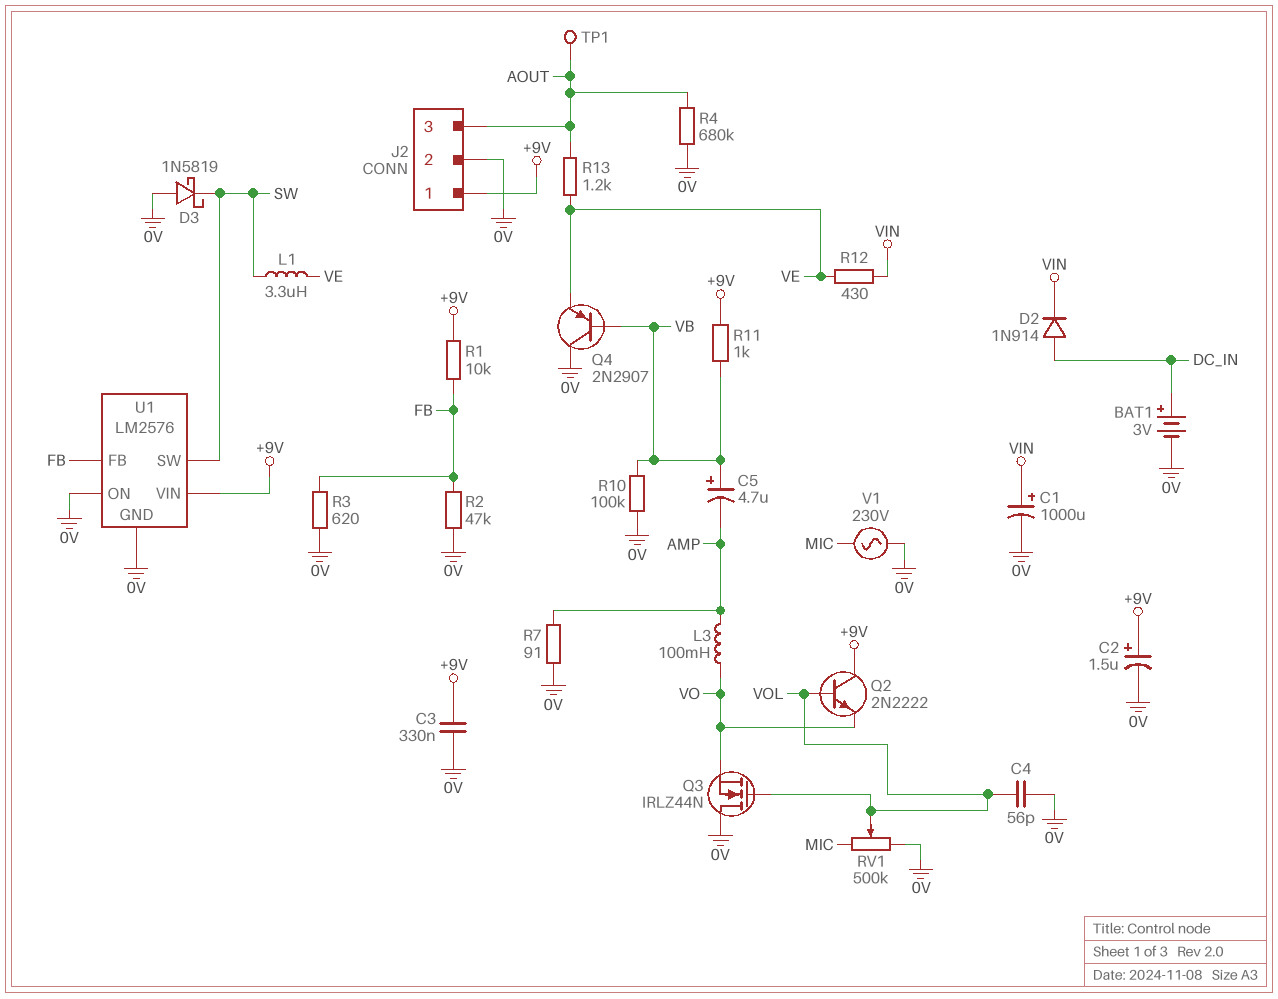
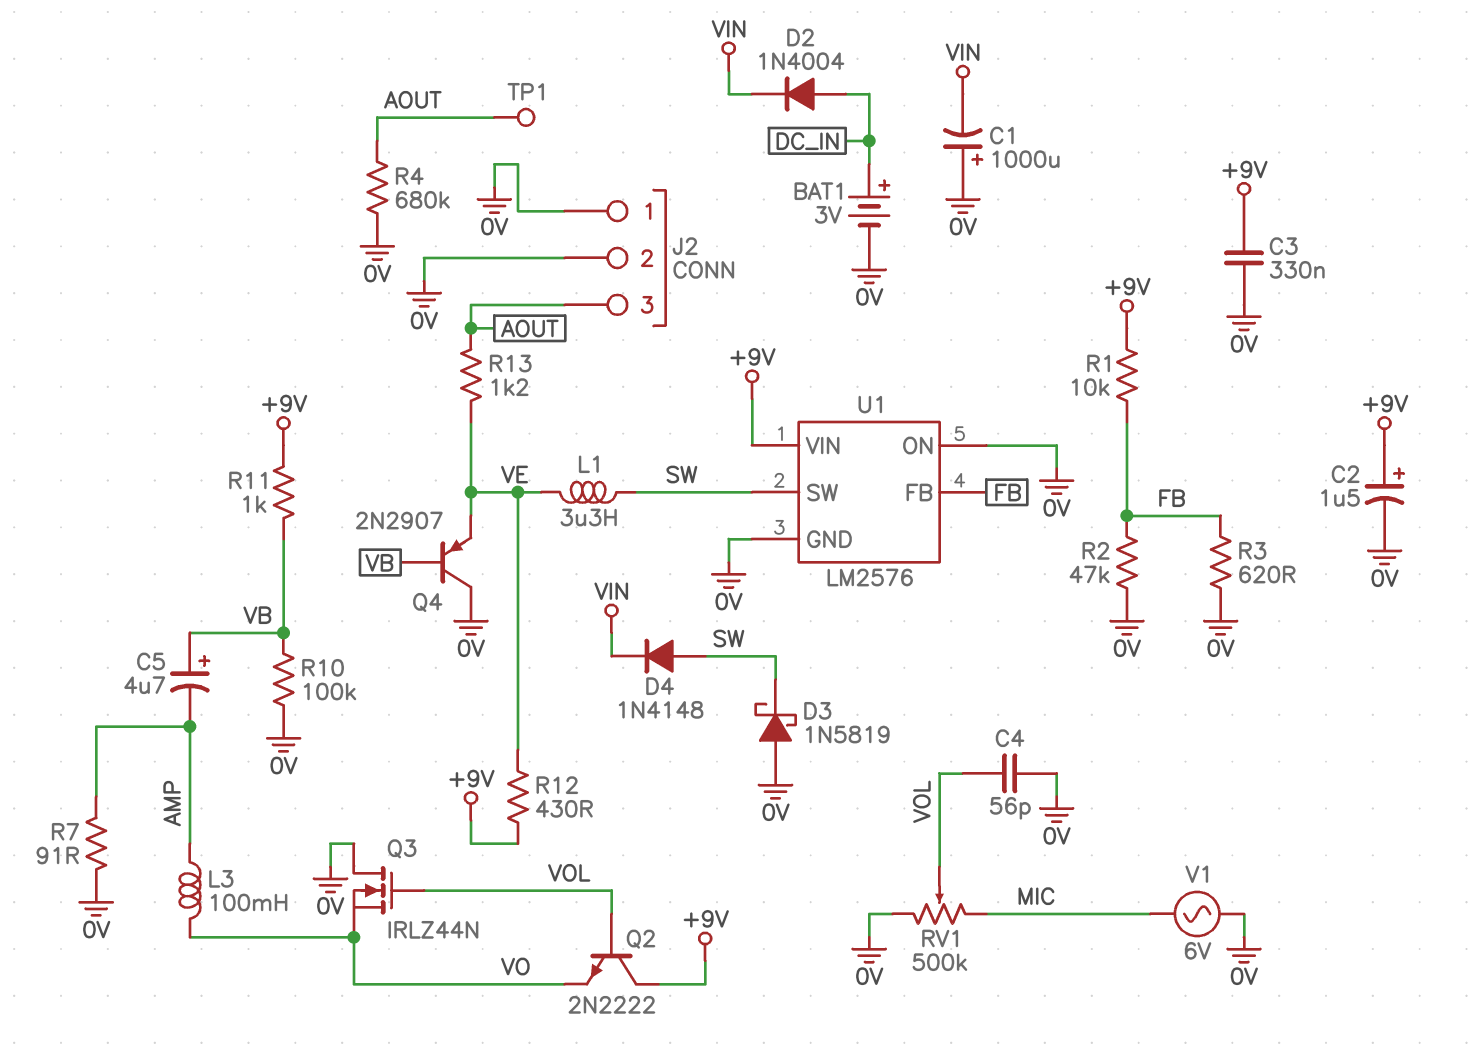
C1: 1000uF (plus VIN, minus 0V) -> 1000uF (plus 0V, minus VIN)
D2: diode 1N914 (A DC_IN, K VIN) -> diode 1N4004 (A DC_IN, K VIN)
D4: none -> diode 1N4148 (A SW, K VIN)
J2 pin 1: +9V -> 0V
R12: 430 (VE, VIN) -> 430 (+9V, VE)
V1: AC 230V (0V, MIC) -> AC 6V (0V, MIC)

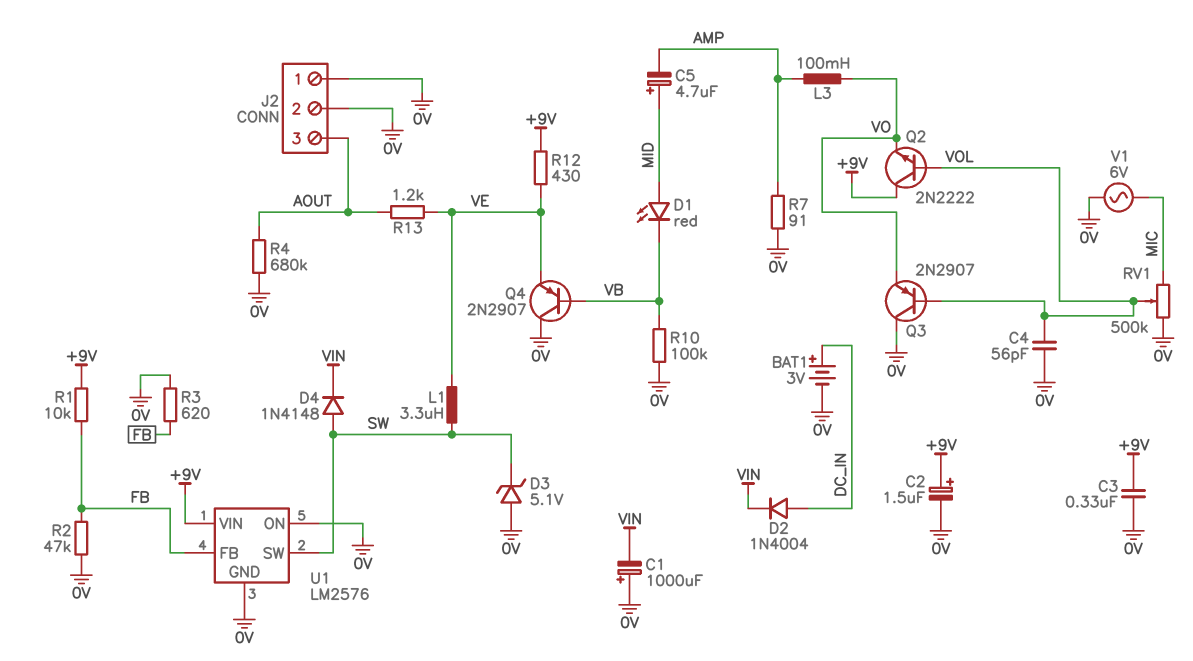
C5: 4.7uF (plus VB, minus AMP) -> 4.7uF (plus MID, minus AMP)
D1: none -> LED red (A MID, K VB)
D3: schottky 1N5819 (A 0V, K SW) -> zener 5.1V (A 0V, K SW)
Q3: NMOS IRLZ44N (G VOL, D 0V, S VO) -> PNP 2N2907 (B VOL, C 0V, E VO)
R11: 1k (+9V, VB) -> none
TP1: test point (AOUT) -> none

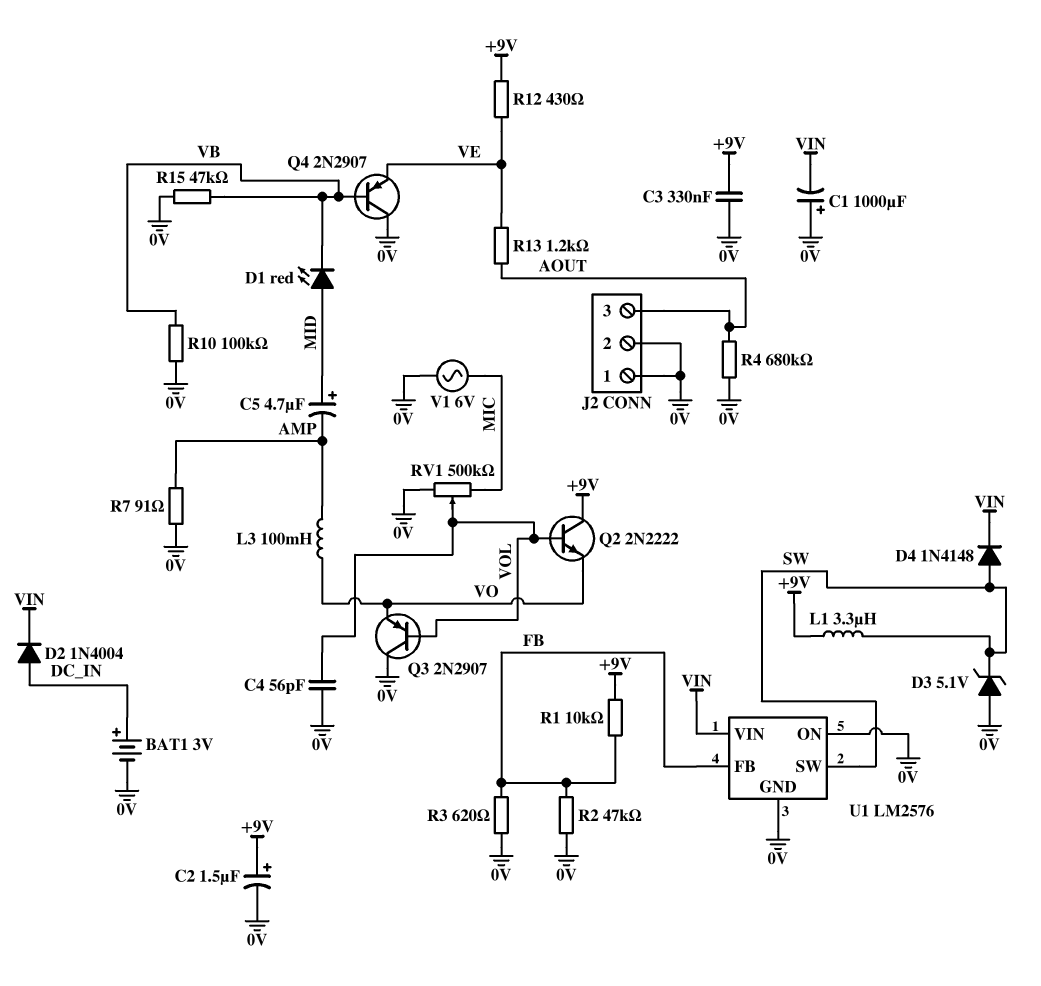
L1: 3.3uH (SW, VE) -> 3.3uH (+9V, SW)
R15: none -> 47k (0V, VB)
U1 pin VIN: +9V -> VIN

